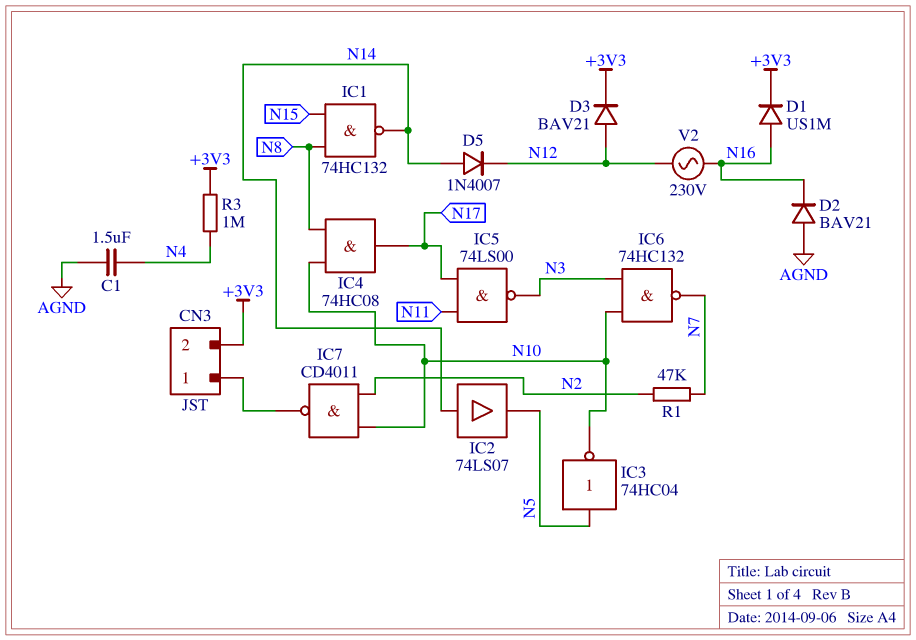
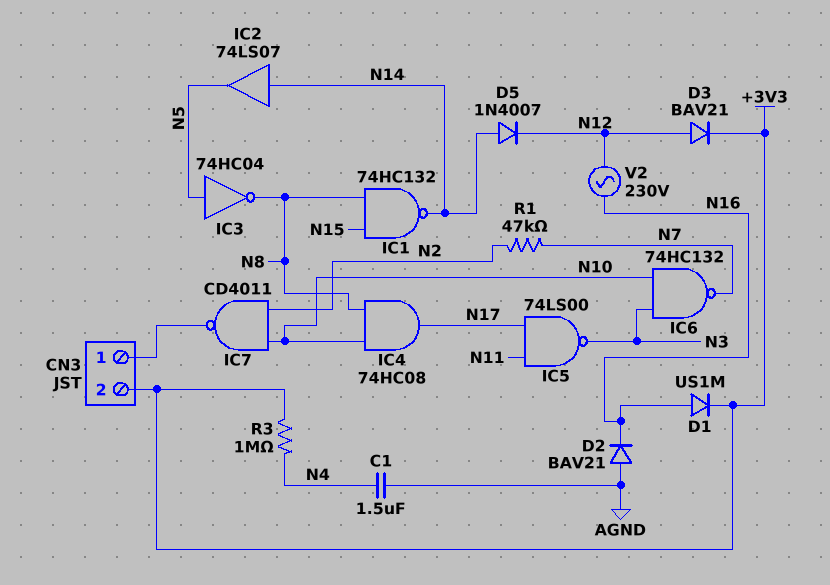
IC3: NOT 74HC04 (in N5, out N10) -> NOT 74HC04 (in N5, out N8)

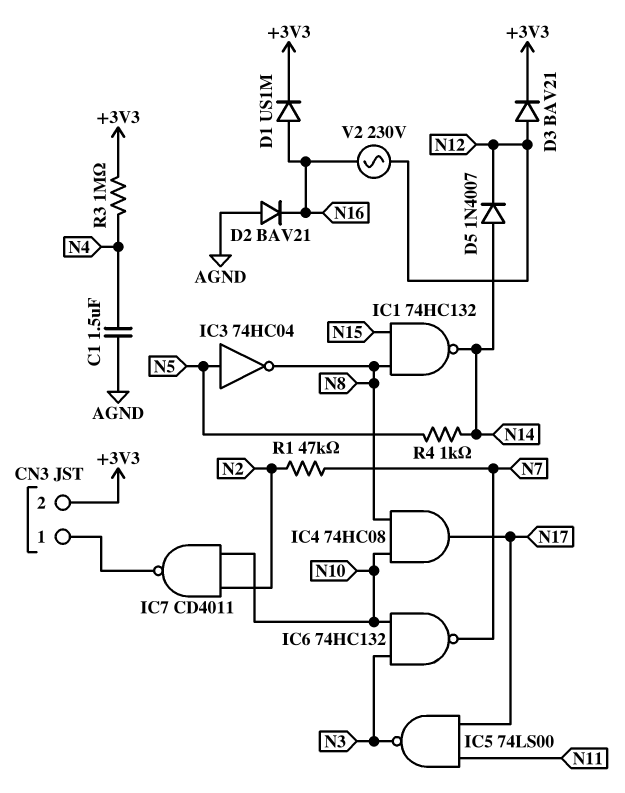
IC2: buffer 74LS07 (in N14, out N5) -> none
R4: none -> 1k (N5, N14)

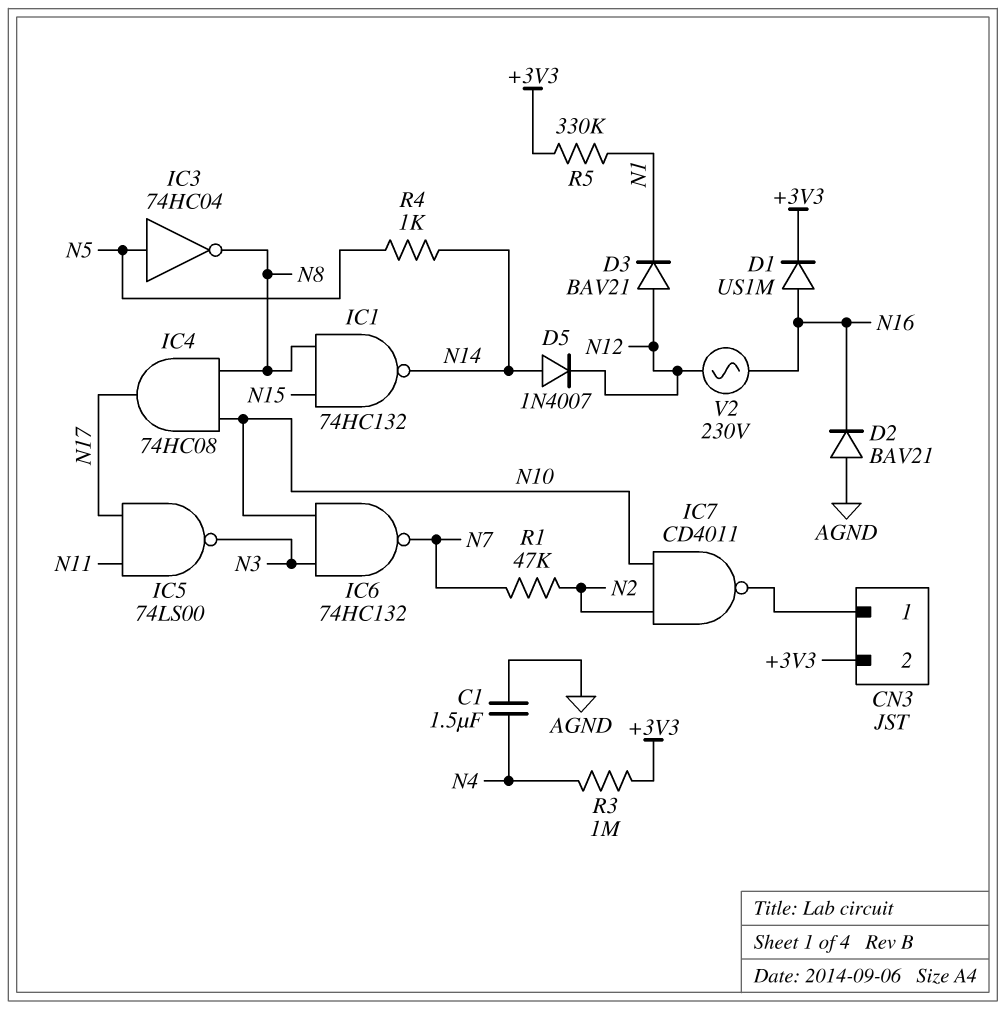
D3: diode BAV21 (A N12, K +3V3) -> diode BAV21 (A N12, K N1)
R5: none -> 330k (+3V3, N1)

